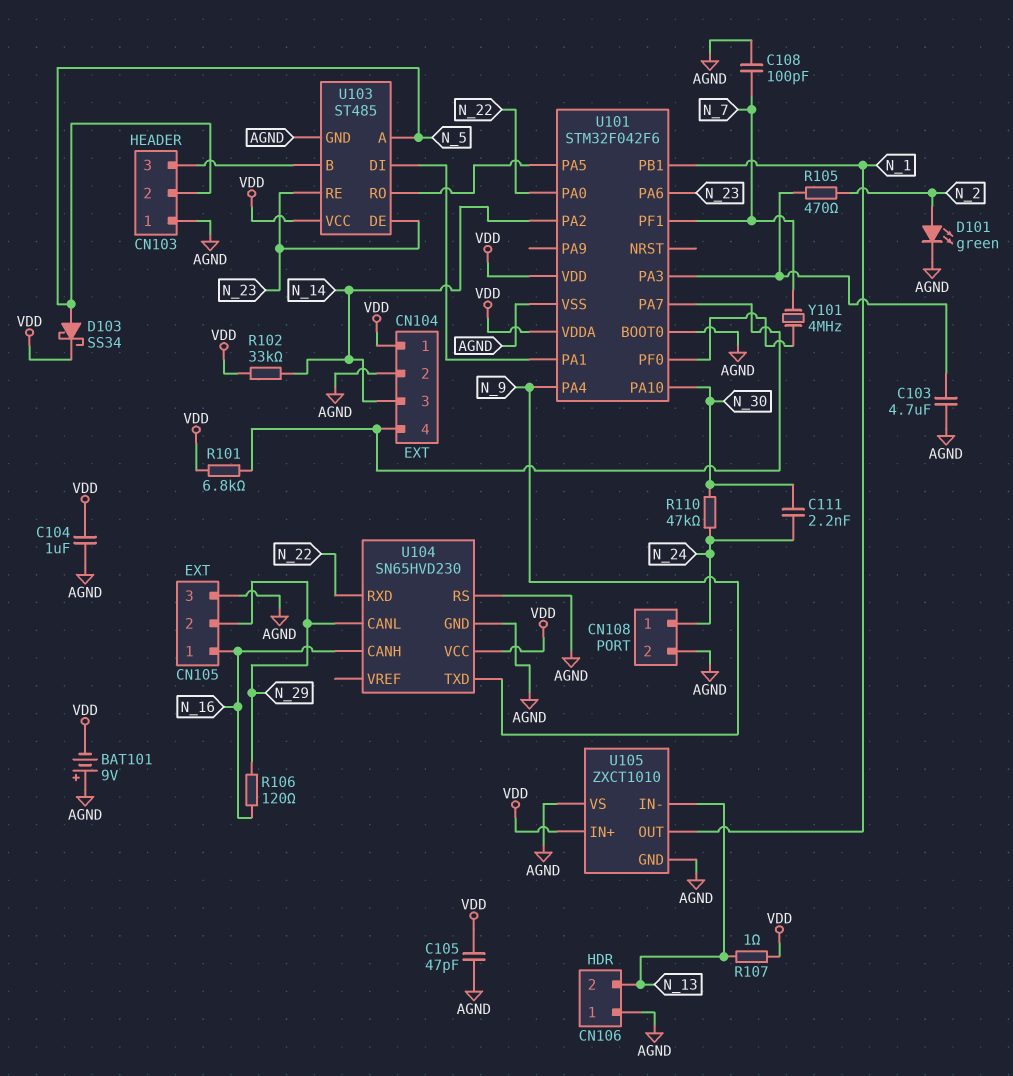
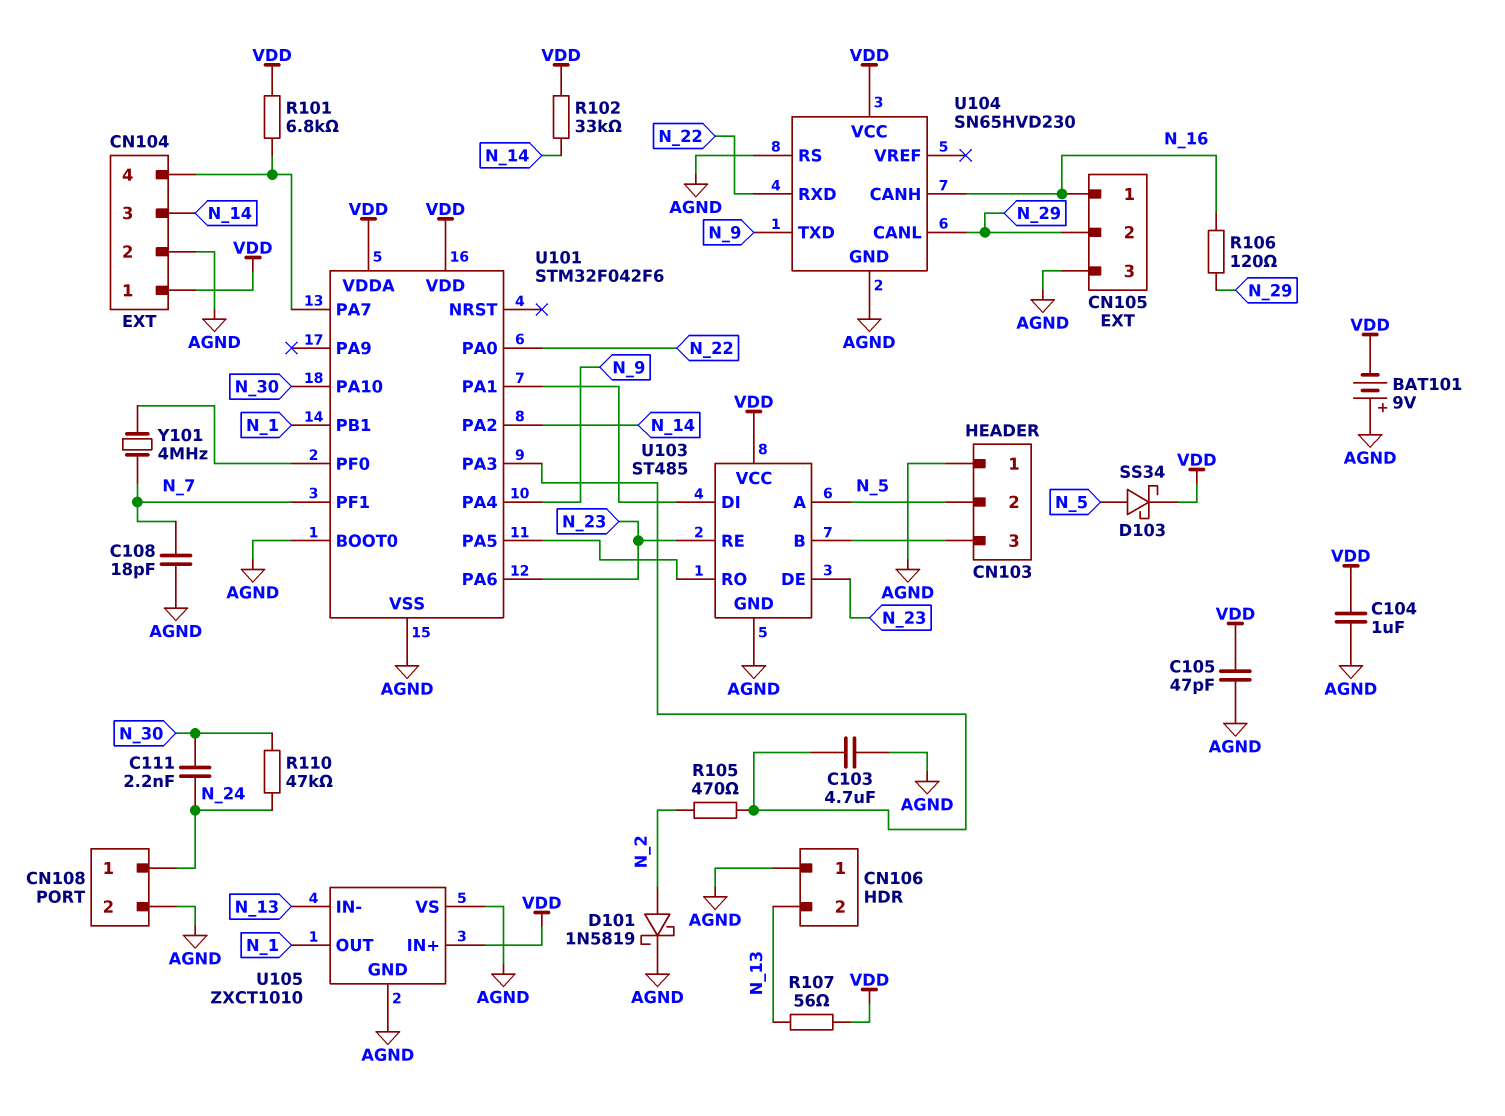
C108: 100pF (AGND, N_7) -> 18pF (AGND, N_7)
D101: LED green (A N_2, K AGND) -> schottky 1N5819 (A N_2, K AGND)
R107: 1 (N_13, VDD) -> 56 (N_13, VDD)

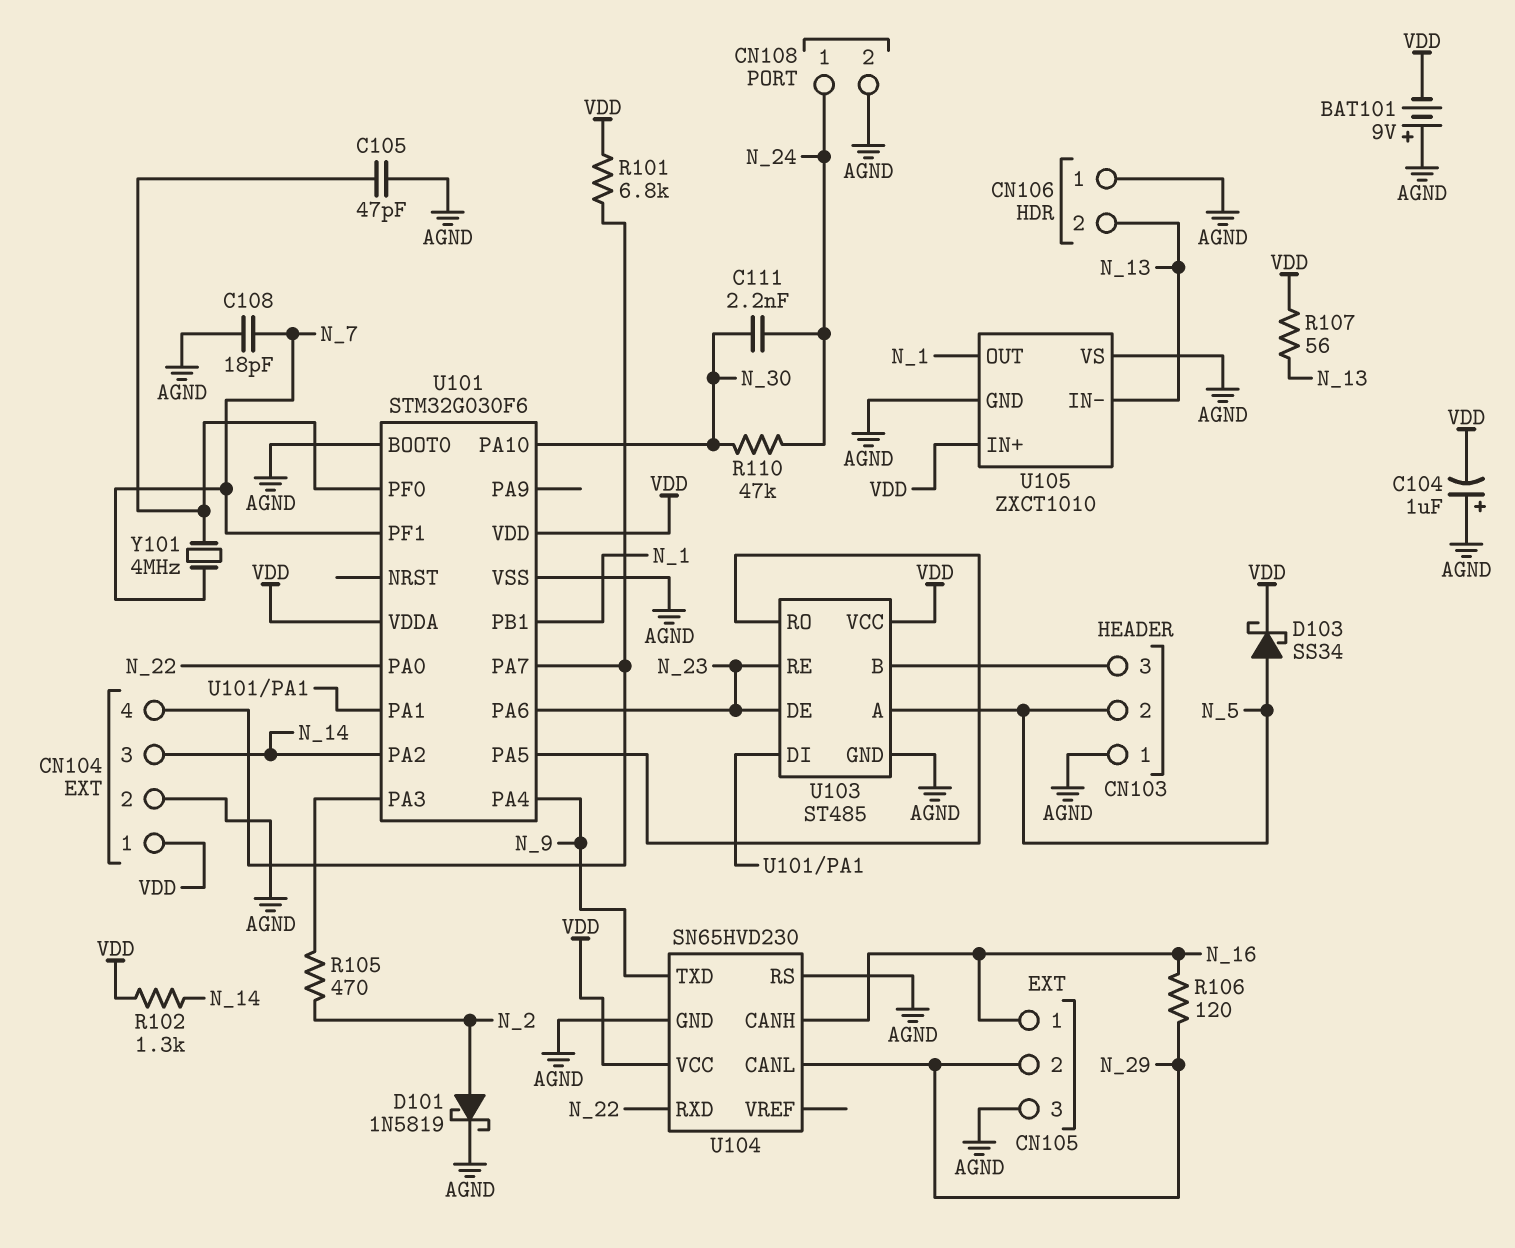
C103: 4.7uF (AGND, U101/PA3) -> none
C104: 1uF (AGND, VDD) -> 1uF (plus AGND, minus VDD)
C105: 47pF (AGND, VDD) -> 47pF (AGND, U101/PF0)
R102: 33k (N_14, VDD) -> 1.3k (N_14, VDD)
U101: STM32F042F6 -> STM32G030F6

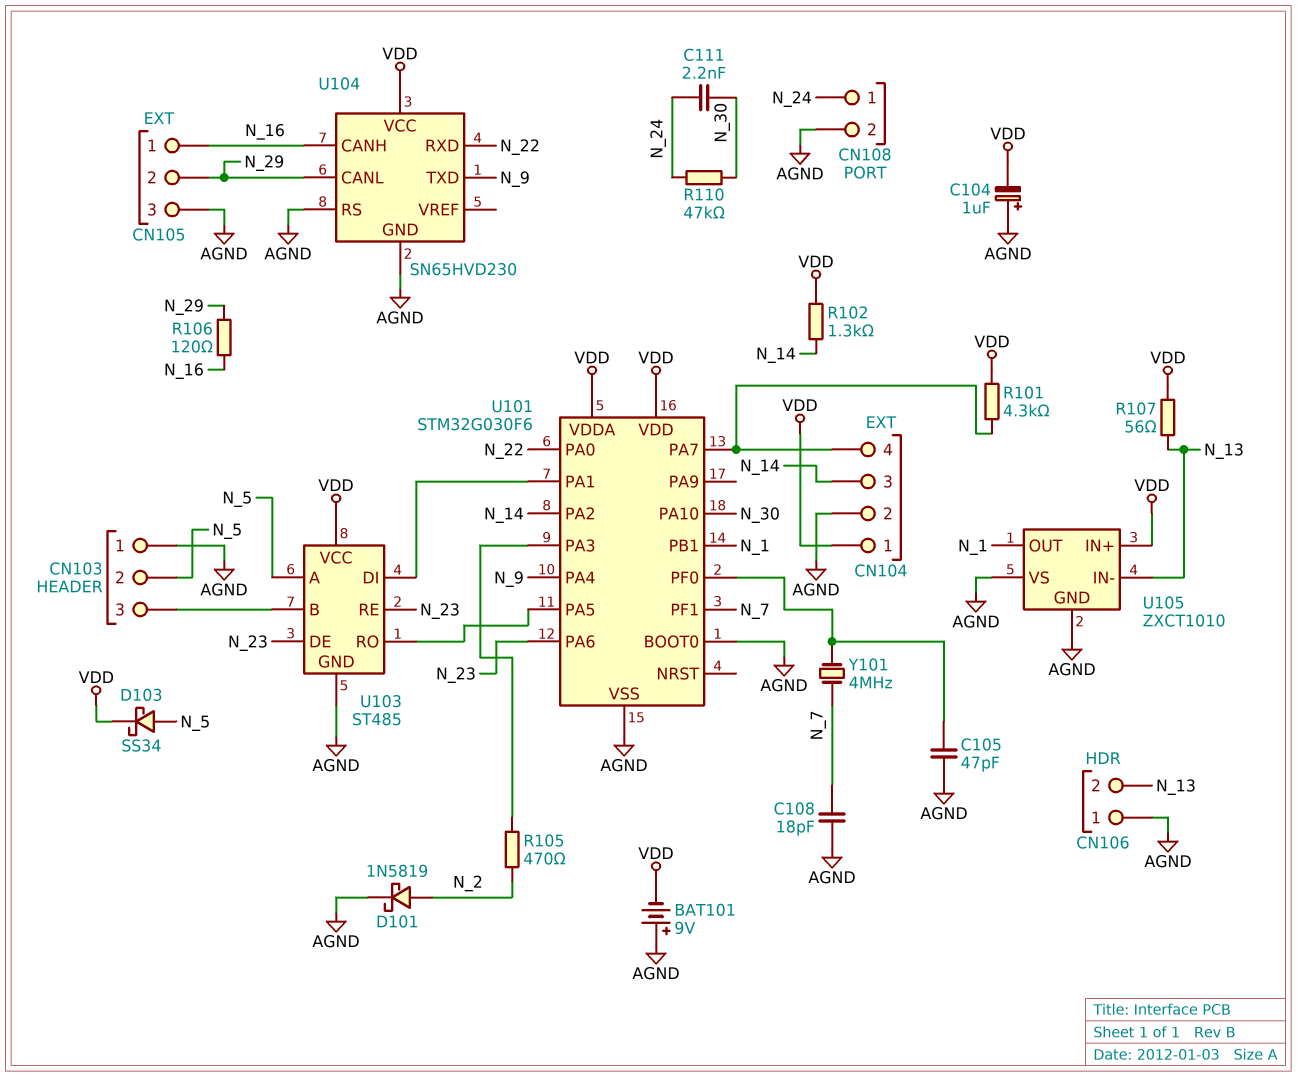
R101: 6.8k (CN104/4, VDD) -> 4.3k (CN104/4, VDD)

